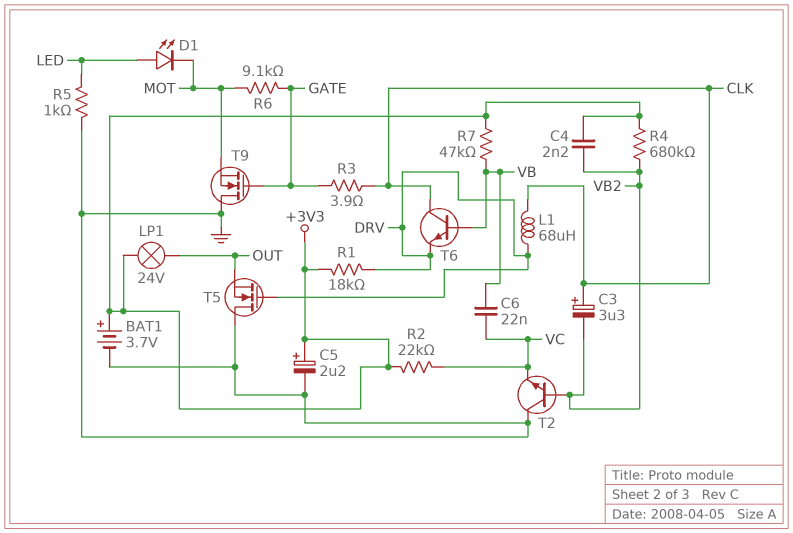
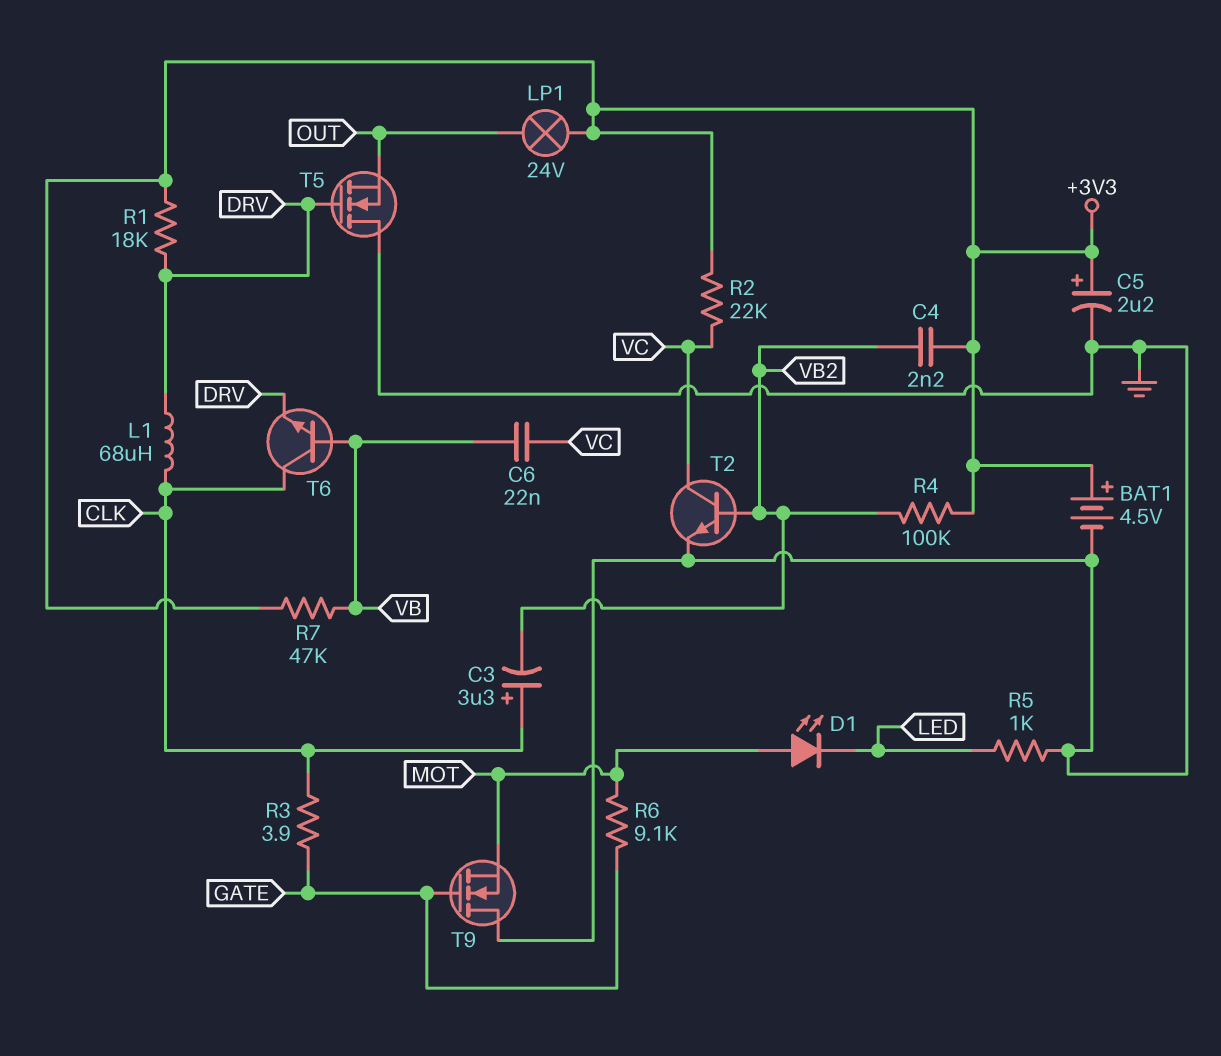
BAT1: 3.7V (plus +3V3, minus GND) -> 4.5V (plus +3V3, minus GND)
D1: LED (A LED, K MOT) -> LED (A MOT, K LED)
R4: 680k (+3V3, VB2) -> 100k (+3V3, VB2)
T2: NPN (B VB2, C GND, E VC) -> NPN (B VB2, C VC, E GND)

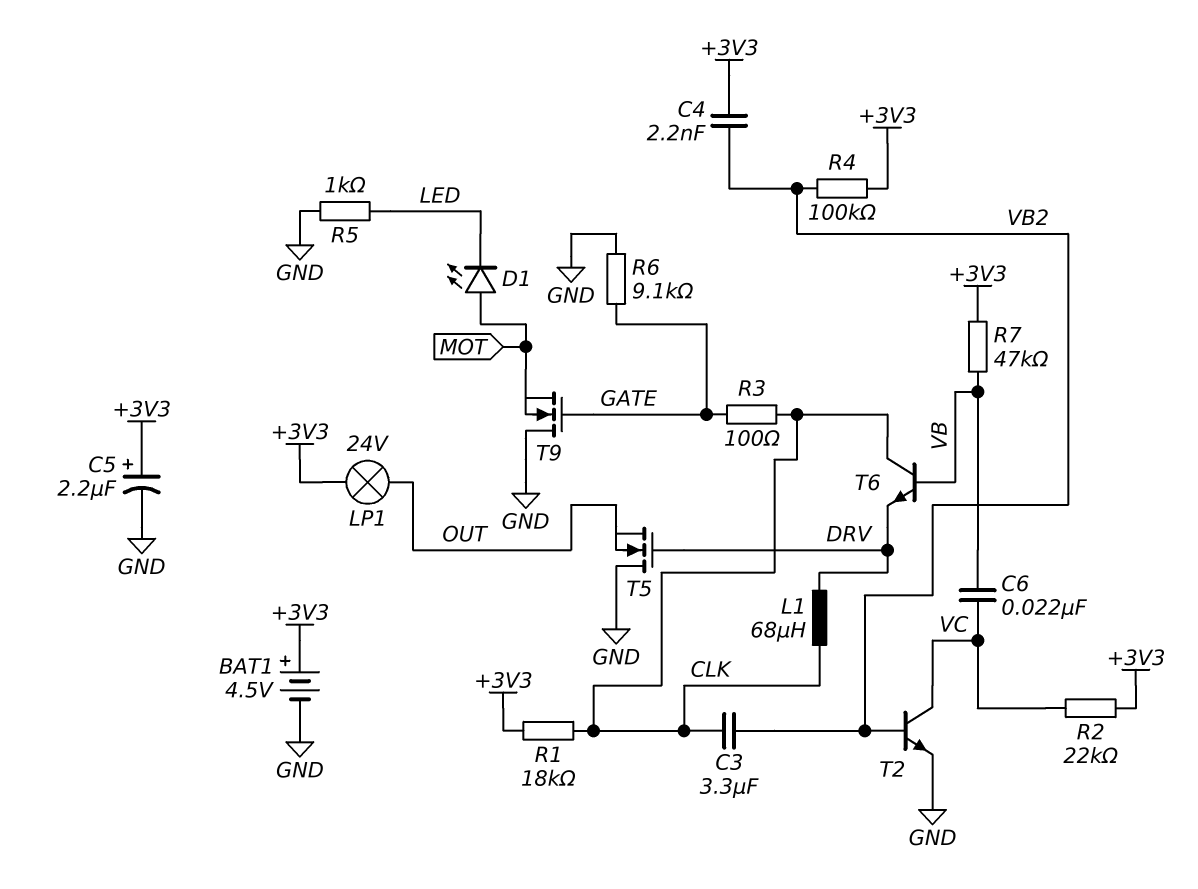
C3: 3.3uF (plus CLK, minus VB2) -> 3.3uF (CLK, VB2)
R1: 18k (+3V3, DRV) -> 18k (+3V3, CLK)
R3: 3.9 (CLK, GATE) -> 100 (CLK, GATE)
R6: 9.1k (GATE, MOT) -> 9.1k (GATE, GND)

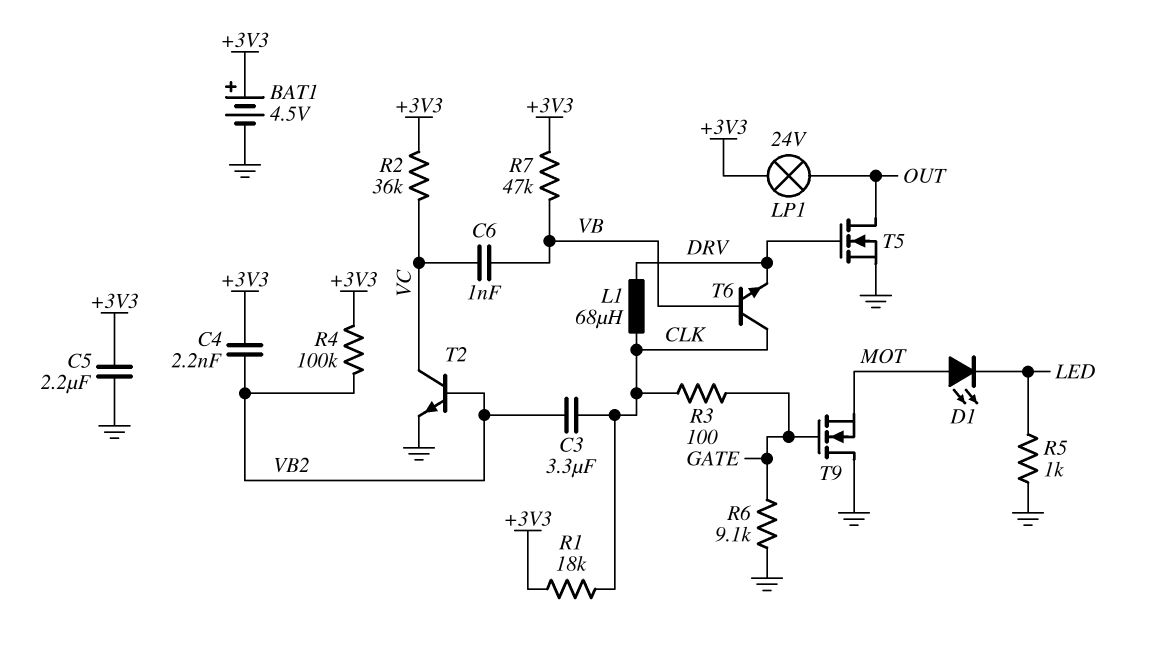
C5: 2.2uF (plus +3V3, minus GND) -> 2.2uF (+3V3, GND)
C6: 22nF (VB, VC) -> 1nF (VB, VC)
R2: 22k (+3V3, VC) -> 36k (+3V3, VC)
T5: NMOS (G DRV, D GND, S OUT) -> NMOS (G DRV, D OUT, S GND)

